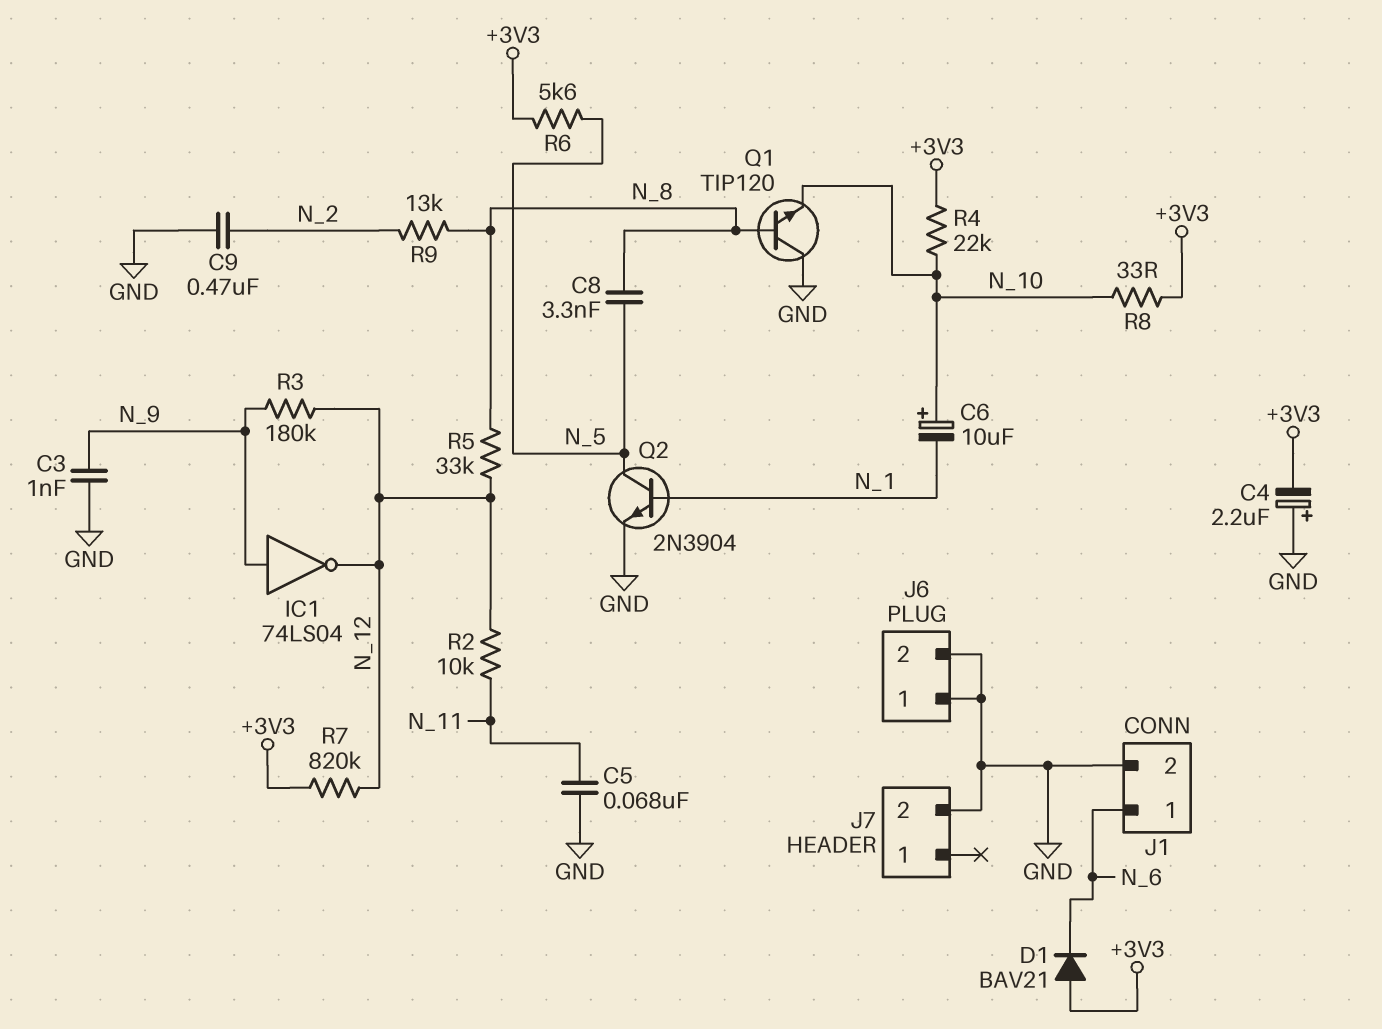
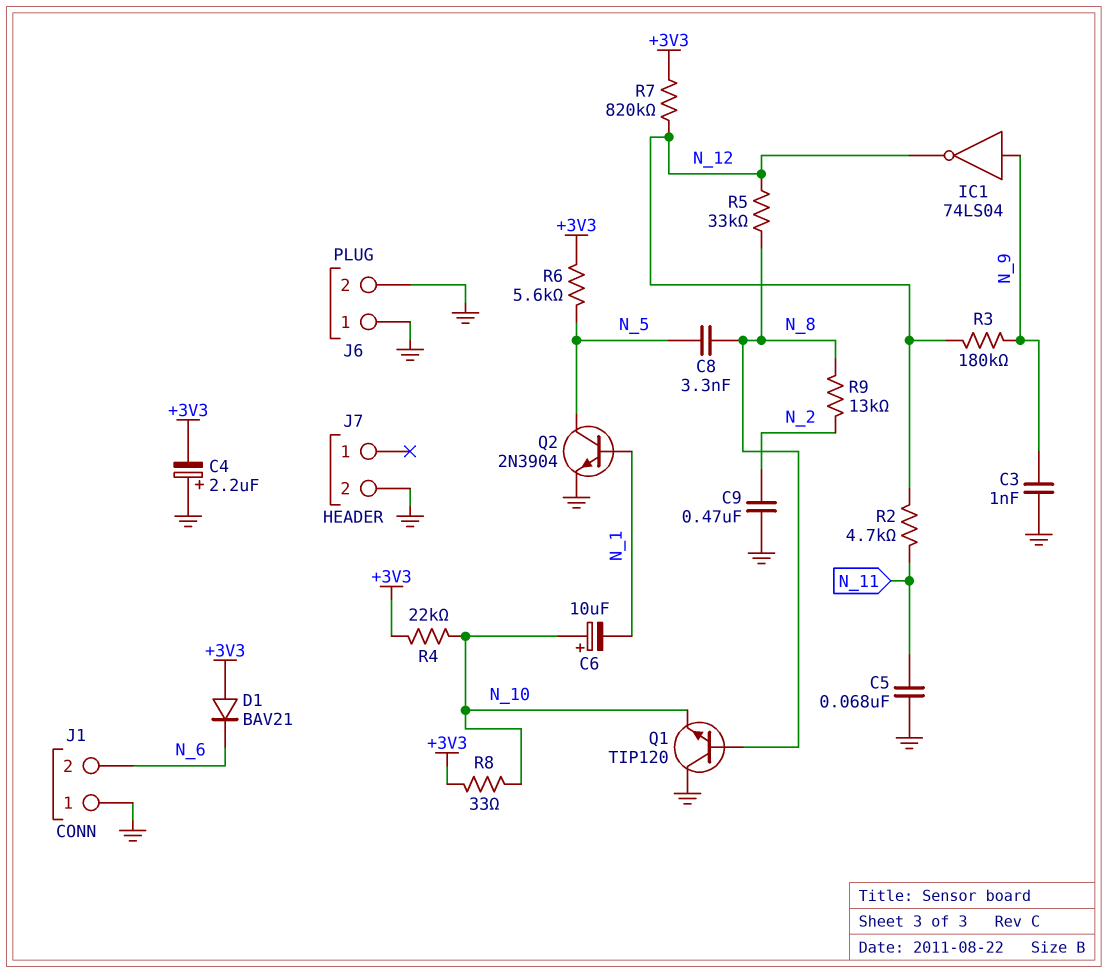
J1 pin 1: N_6 -> GND
J1 pin 2: GND -> N_6
R2: 10k (N_11, N_12) -> 4.7k (N_11, N_12)

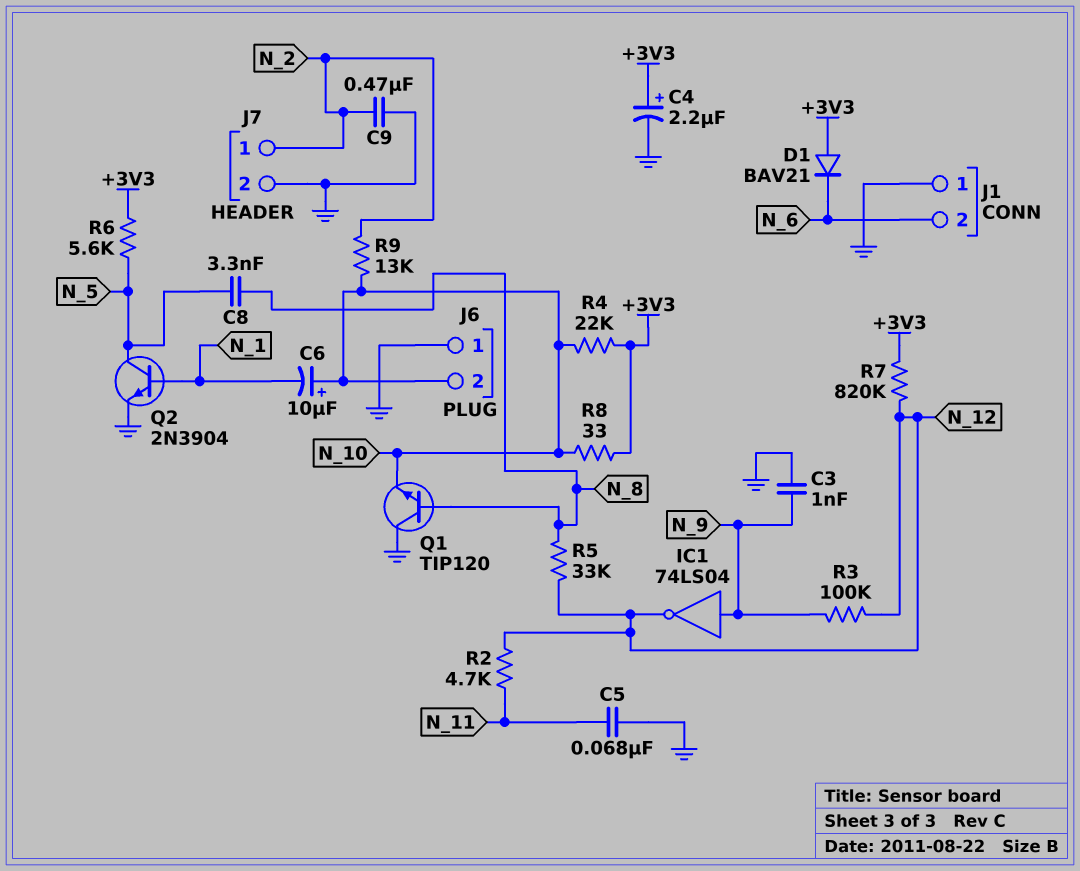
C4: 2.2uF (plus GND, minus +3V3) -> 2.2uF (plus +3V3, minus GND)
J6 pin 2: GND -> N_10
J7 pin 1: none -> N_2
R3: 180k (N_9, N_12) -> 100k (N_9, N_12)
R9: 13k (N_2, N_8) -> 13k (N_2, N_10)

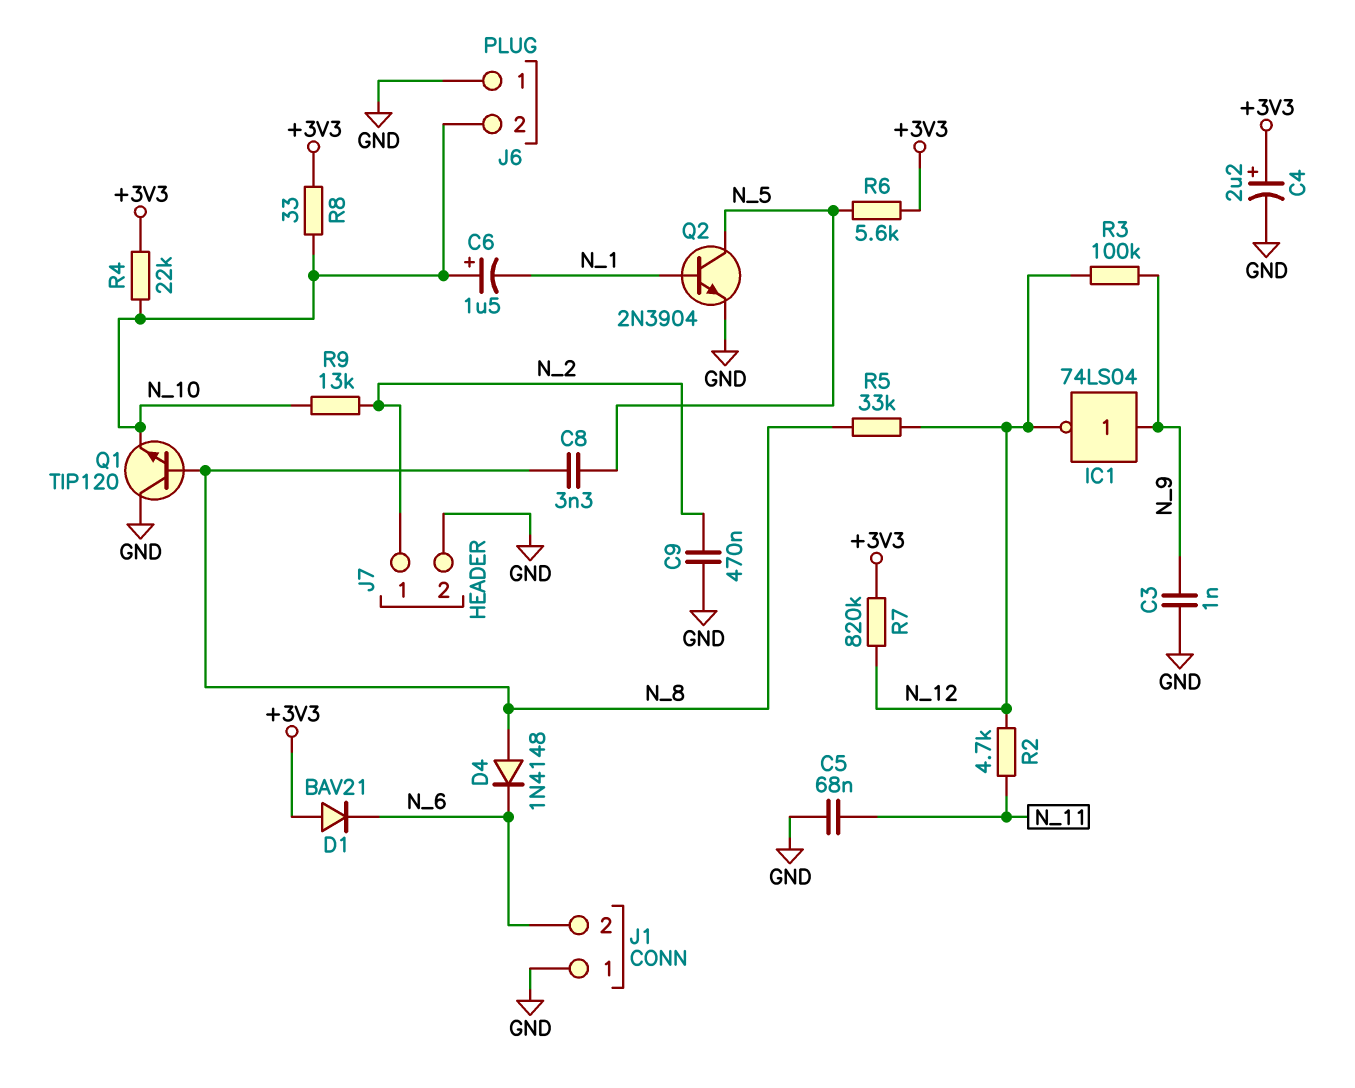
C6: 10uF (plus N_10, minus N_1) -> 1.5uF (plus N_10, minus N_1)
D4: none -> diode 1N4148 (A N_8, K N_6)

